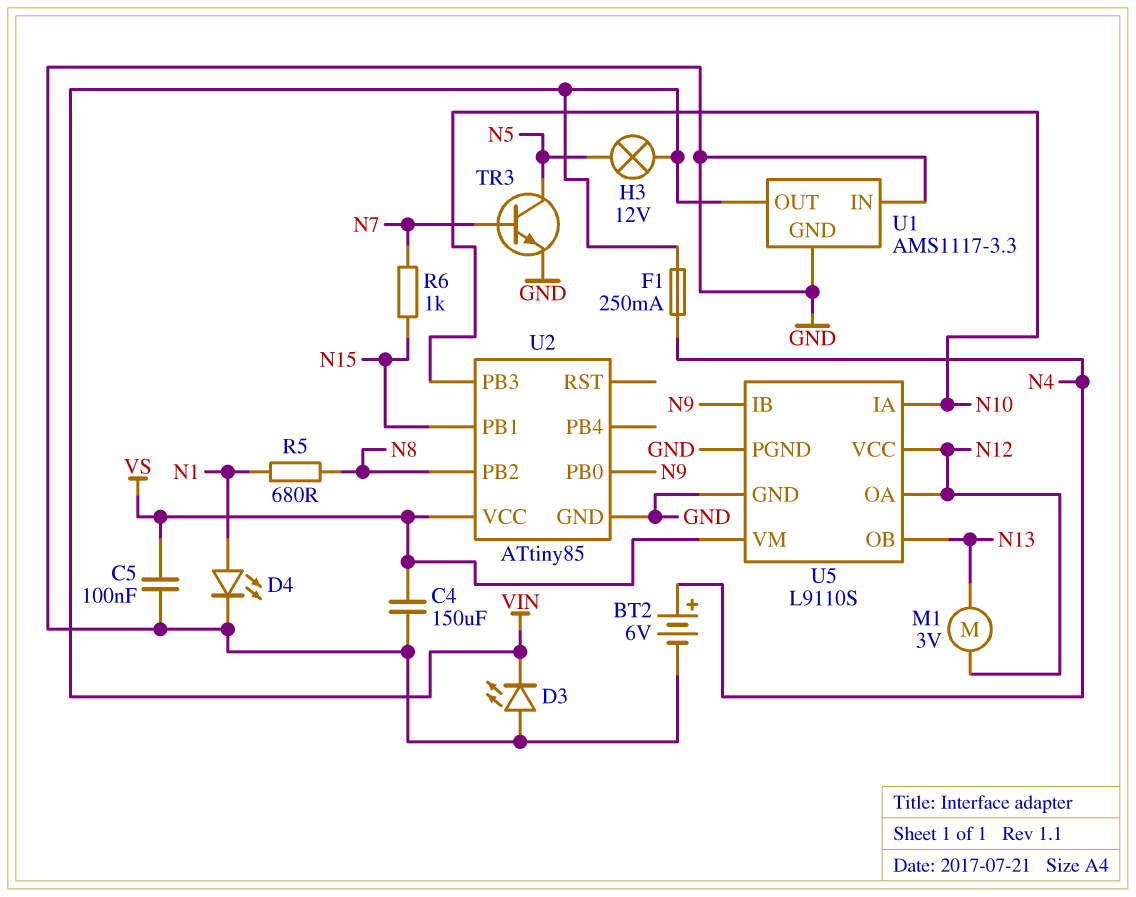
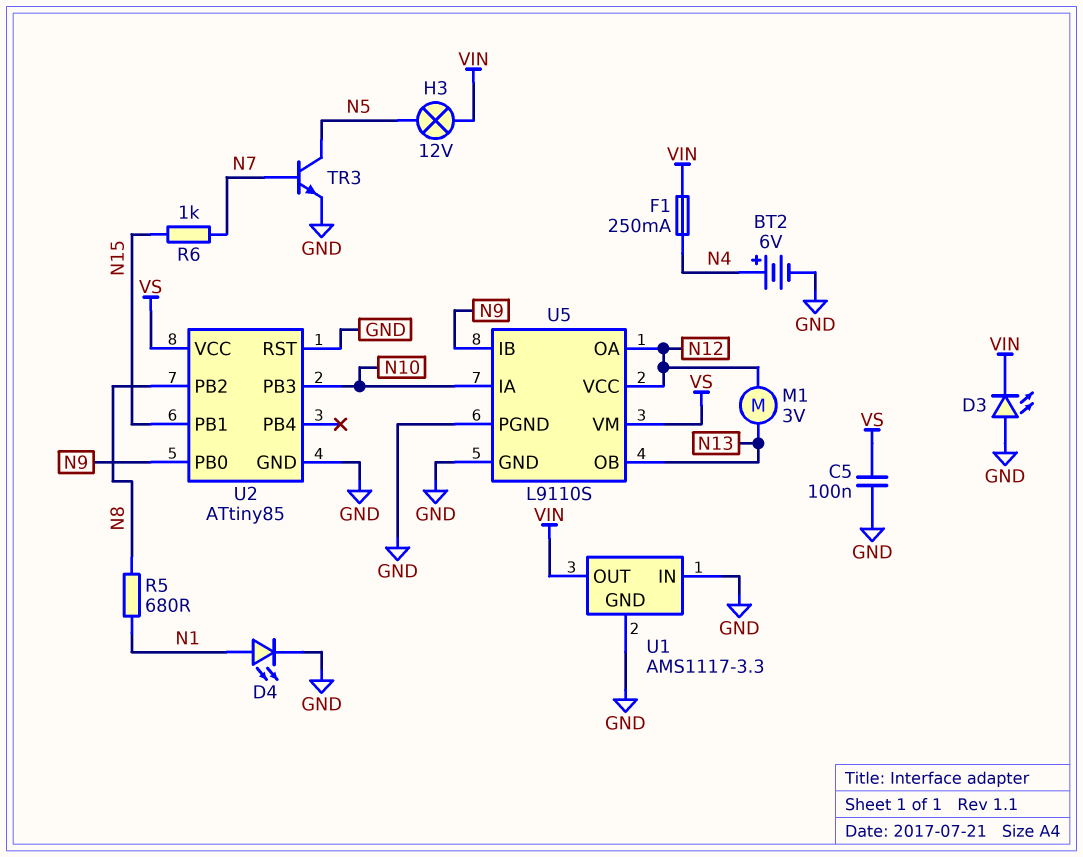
C4: 150uF (GND, VS) -> none
U2 pin RST: none -> GND

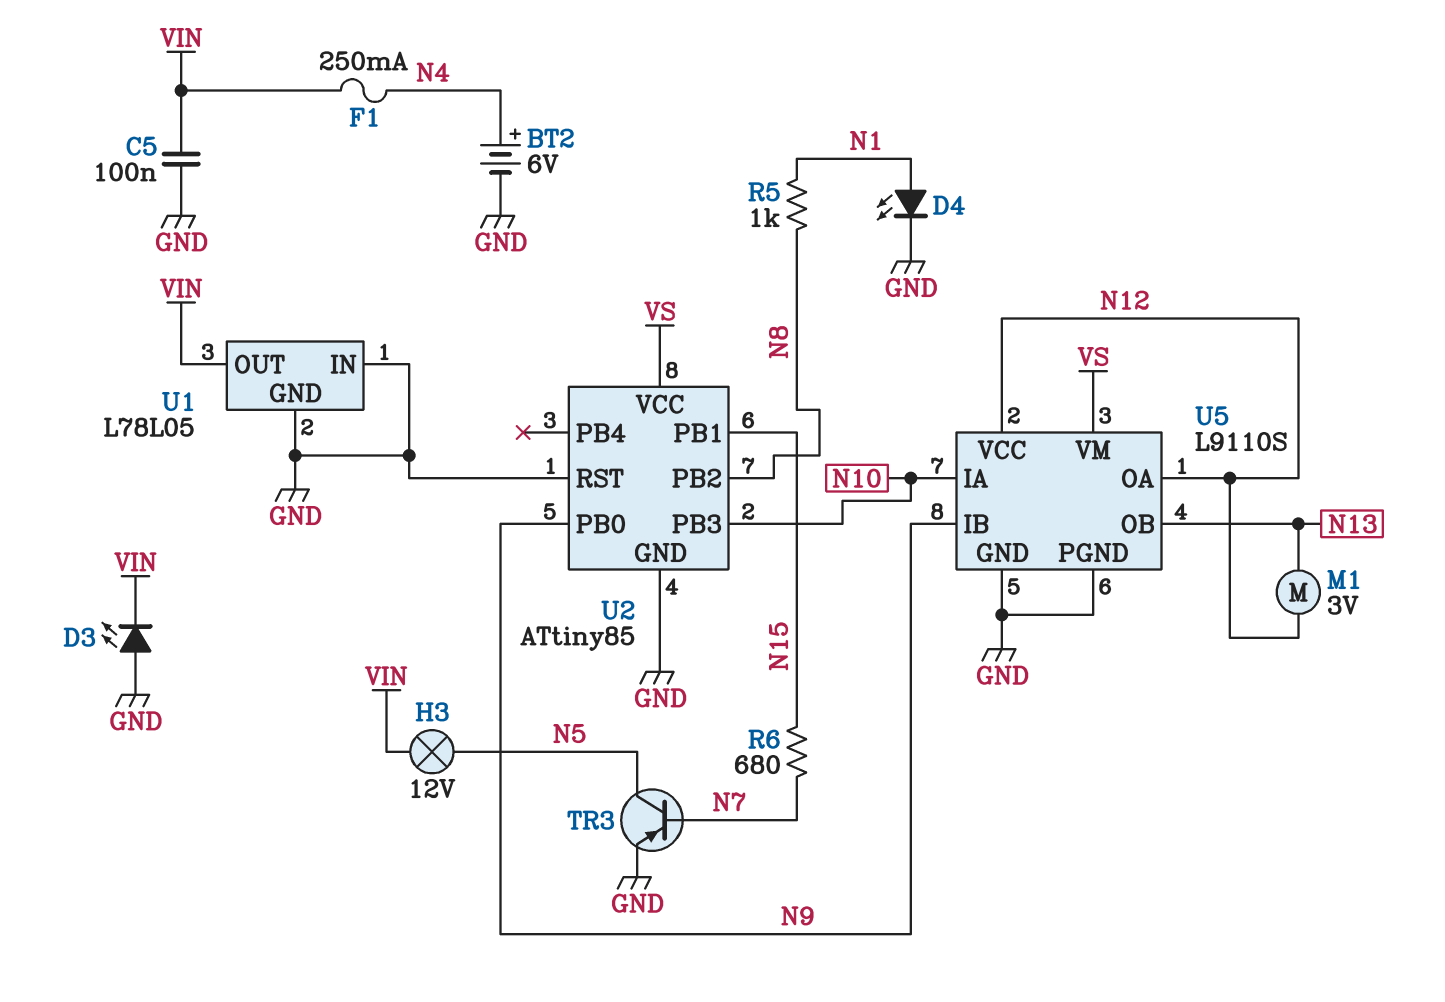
C5: 100nF (GND, VS) -> 100nF (GND, VIN)
R5: 680 (N1, N8) -> 1k (N1, N8)
R6: 1k (N7, N15) -> 680 (N7, N15)
TR3: NPN (B N7, C N5, E GND) -> PNP (B N7, C N5, E GND)
U1: AMS1117-3.3 -> L78L05

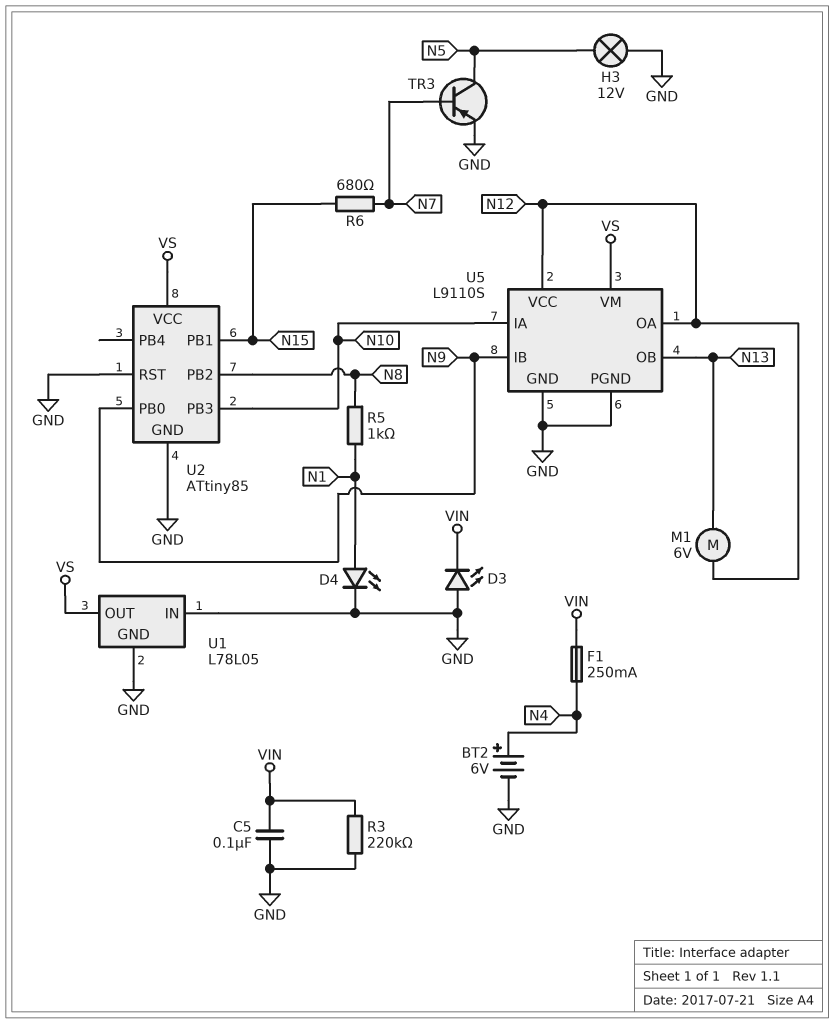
H3: lamp 12V (N5, VIN) -> lamp 12V (GND, N5)
M1: motor 3V (N12, N13) -> motor 6V (N12, N13)
R3: none -> 220k (GND, VIN)
U1 pin OUT: VIN -> VS

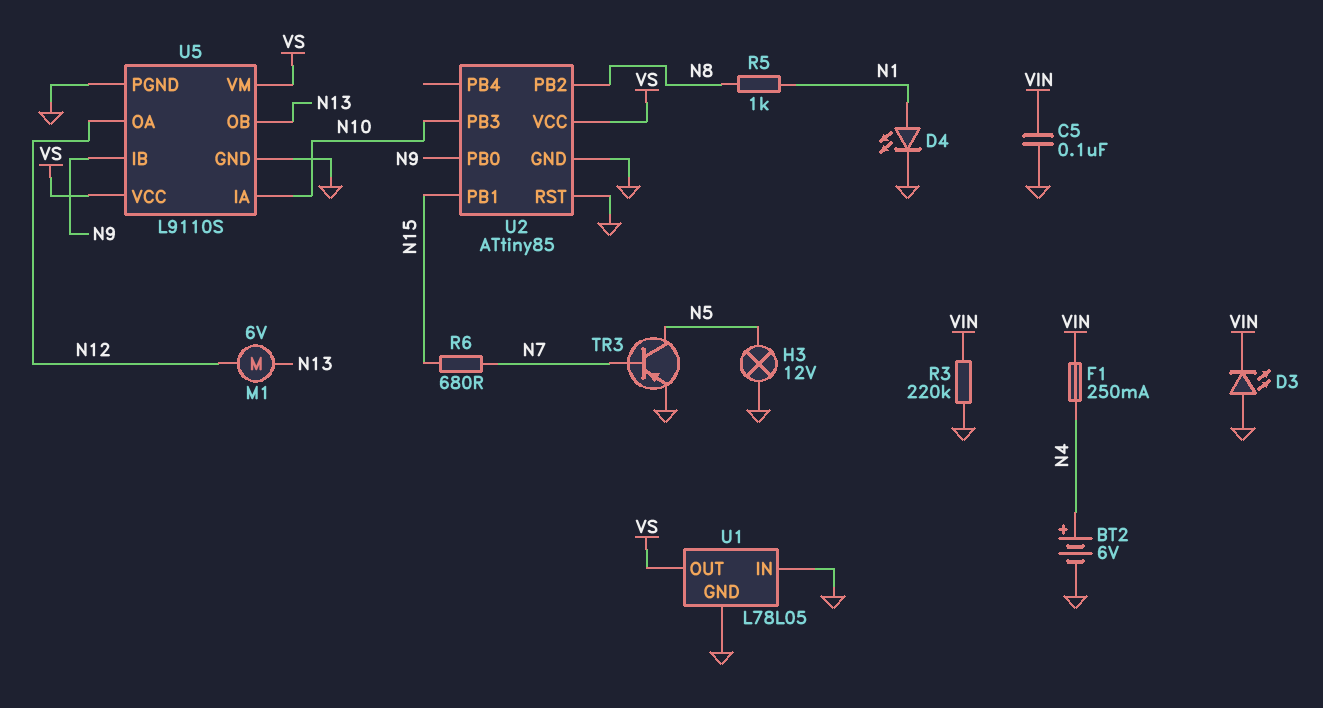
U5 pin VCC: N12 -> VS

